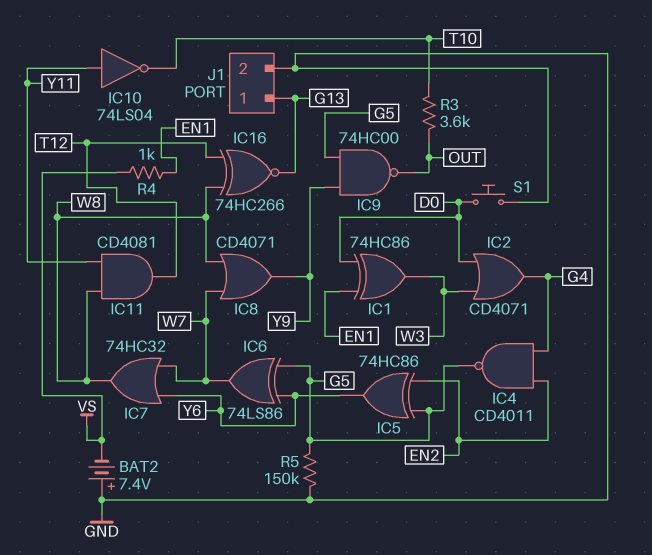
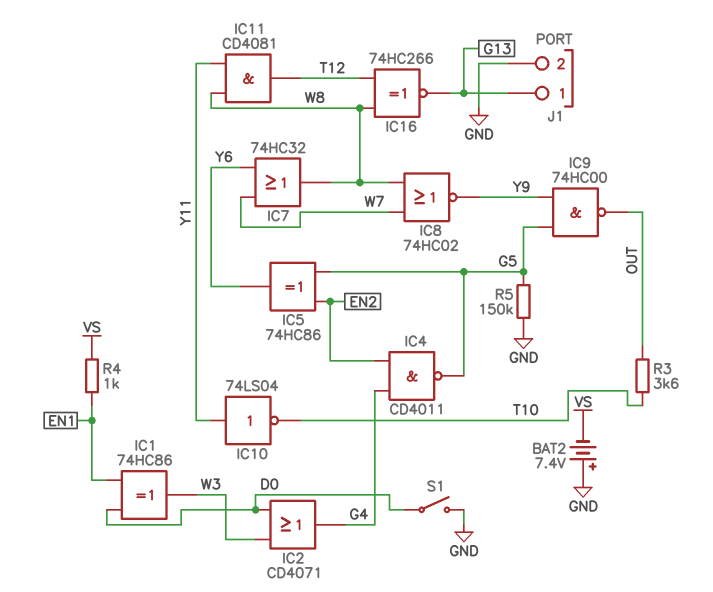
IC6: XOR 74LS86 (in G5, in Y6, out W7) -> none
IC8: OR CD4071 (in W7, in W8, out Y9) -> NOR 74HC02 (in W7, in W8, out Y9)
S1: button (D0, GND) -> switch (D0, GND)

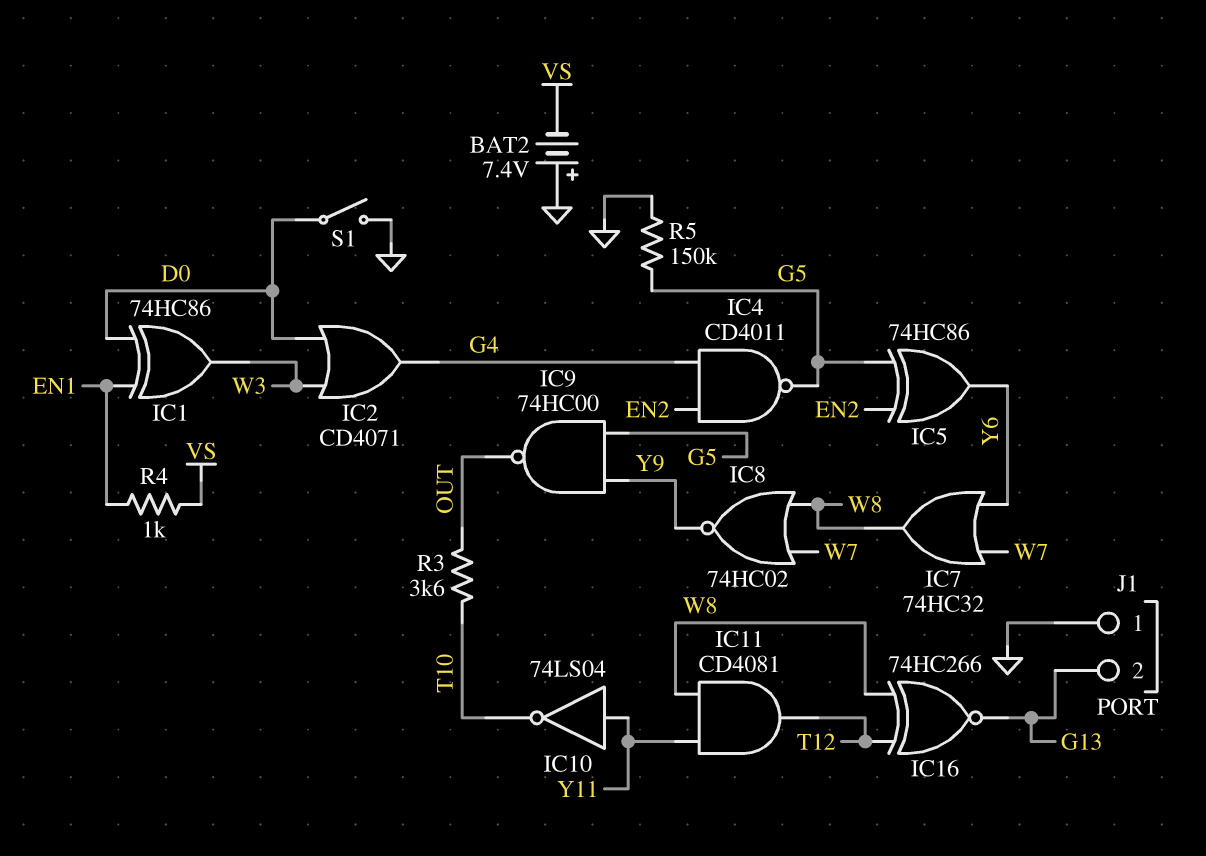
J1 pin 1: G13 -> GND
J1 pin 2: GND -> G13

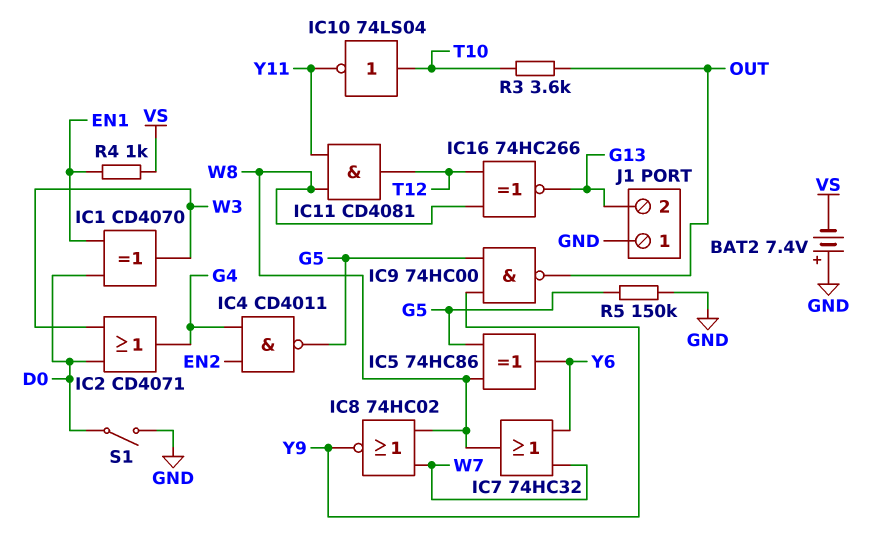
IC1: XOR 74HC86 (in D0, in EN1, out W3) -> XOR CD4070 (in D0, in EN1, out W3)
IC5: XOR 74HC86 (in EN2, in G5, out Y6) -> XOR 74HC86 (in G5, in W8, out Y6)
IC10: NOT 74LS04 (in Y11, out T10) -> NOT 74LS04 (in T10, out Y11)

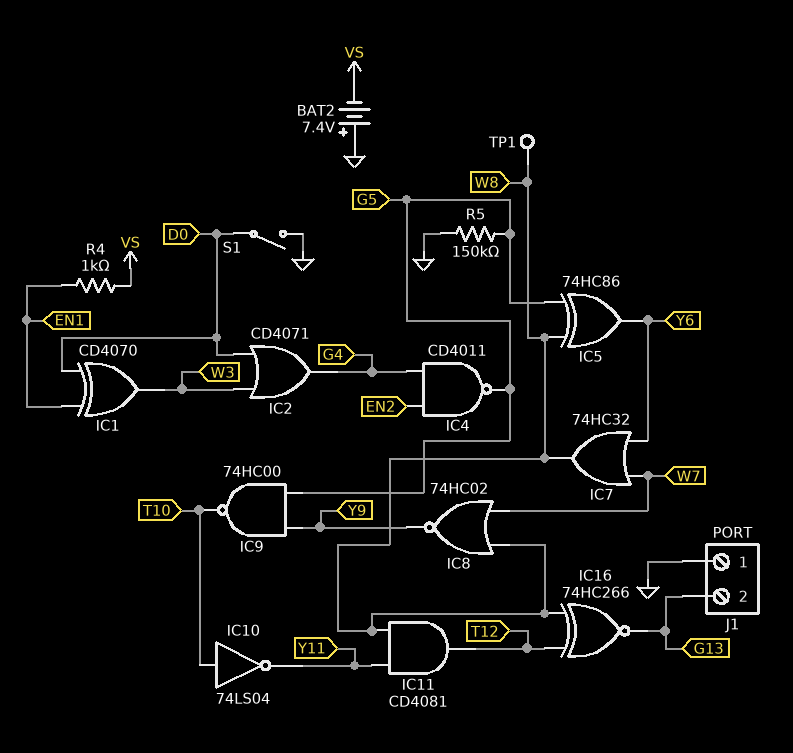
IC9: NAND 74HC00 (in G5, in Y9, out OUT) -> NAND 74HC00 (in G5, in Y9, out T10)
R3: 3.6k (OUT, T10) -> none
TP1: none -> test point (W8)

